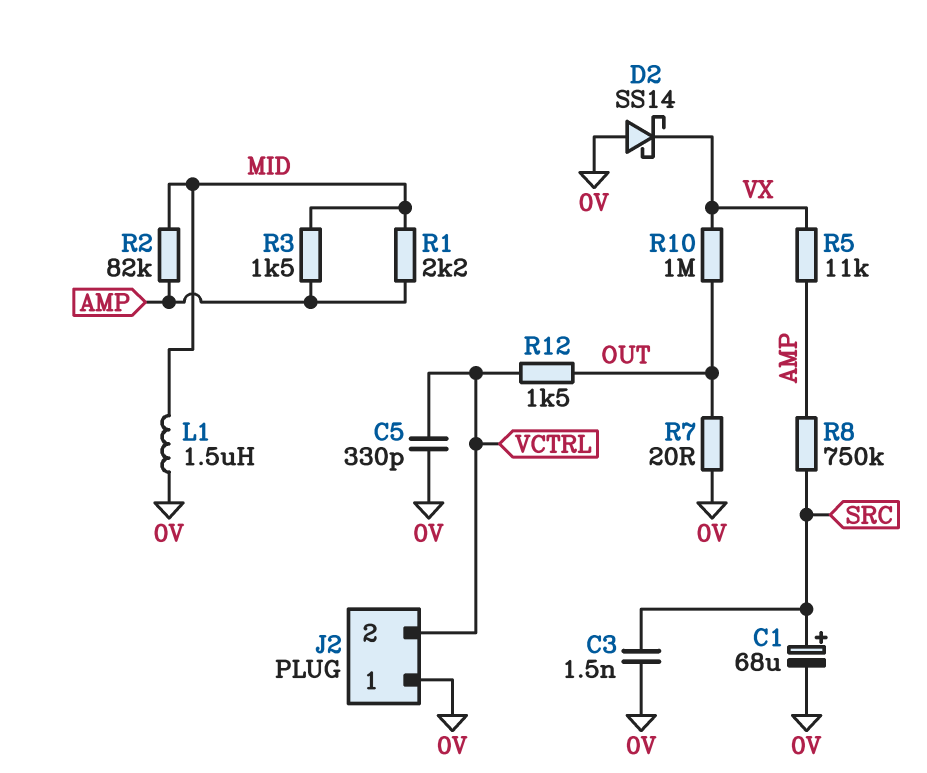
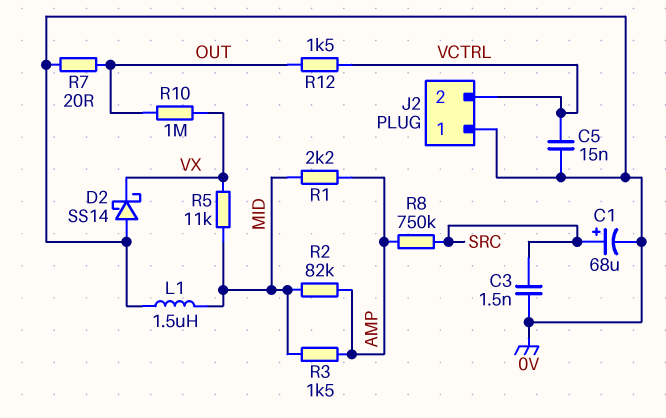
C5: 330pF (0V, VCTRL) -> 15nF (0V, VCTRL)
R5: 11k (AMP, VX) -> 11k (MID, VX)

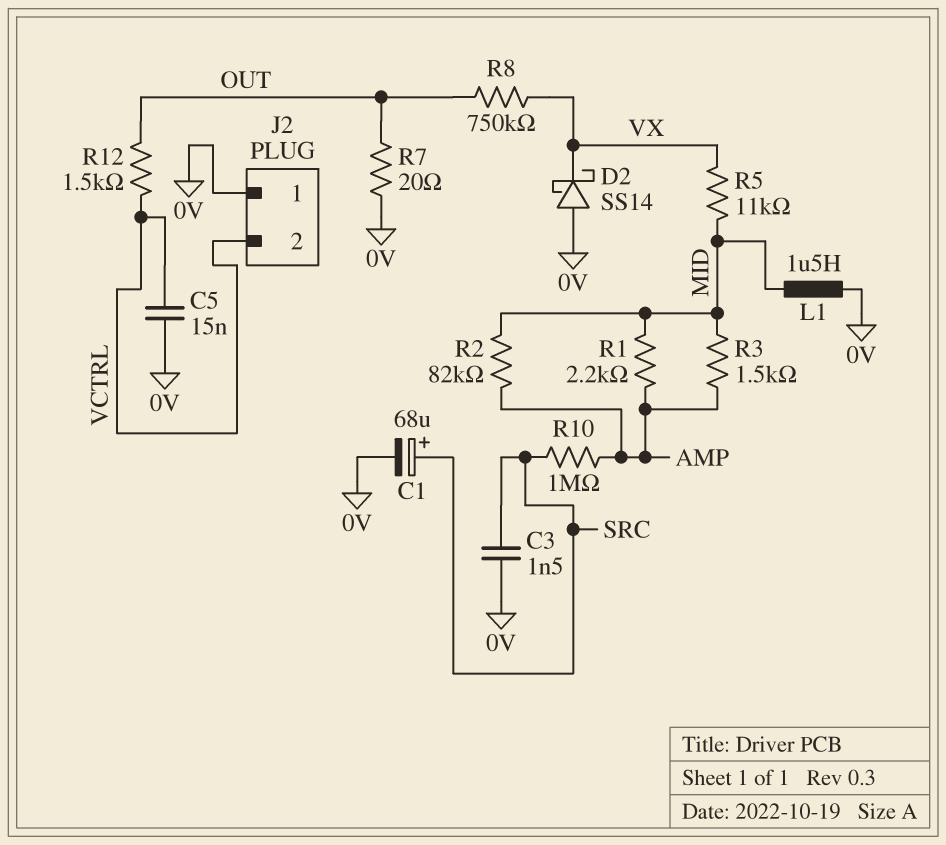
R8: 750k (AMP, SRC) -> 750k (OUT, VX)
R10: 1M (OUT, VX) -> 1M (AMP, SRC)

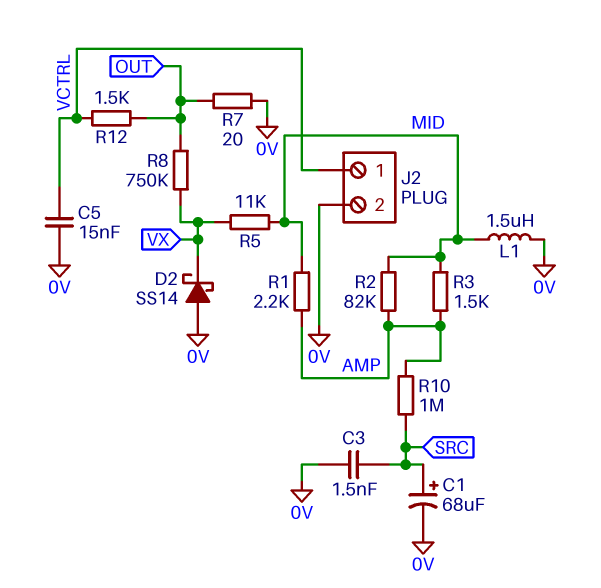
J2 pin 1: 0V -> VCTRL
J2 pin 2: VCTRL -> 0V

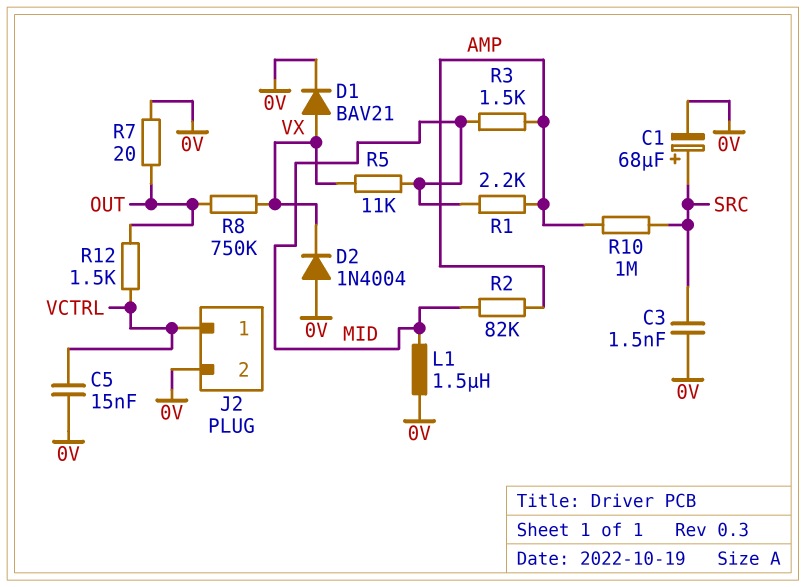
D1: none -> diode BAV21 (A VX, K 0V)
D2: schottky SS14 (A 0V, K VX) -> diode 1N4004 (A 0V, K VX)

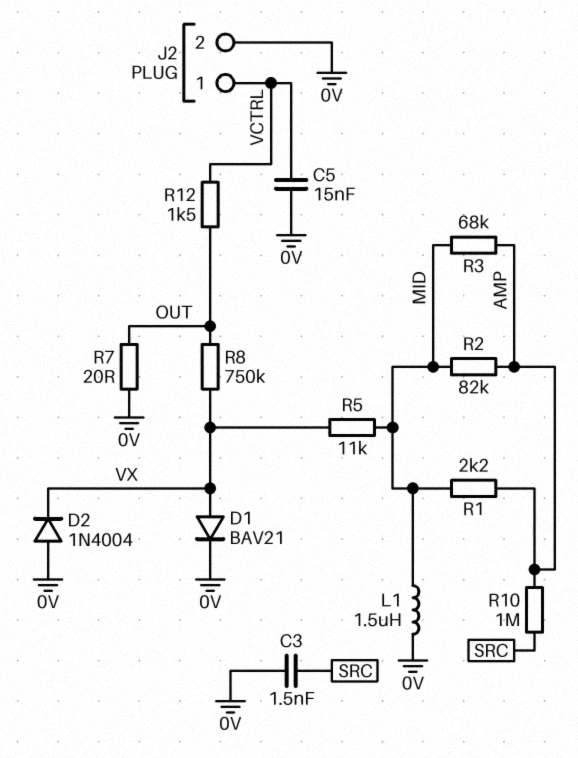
C1: 68uF (plus SRC, minus 0V) -> none
R3: 1.5k (AMP, MID) -> 68k (AMP, MID)

